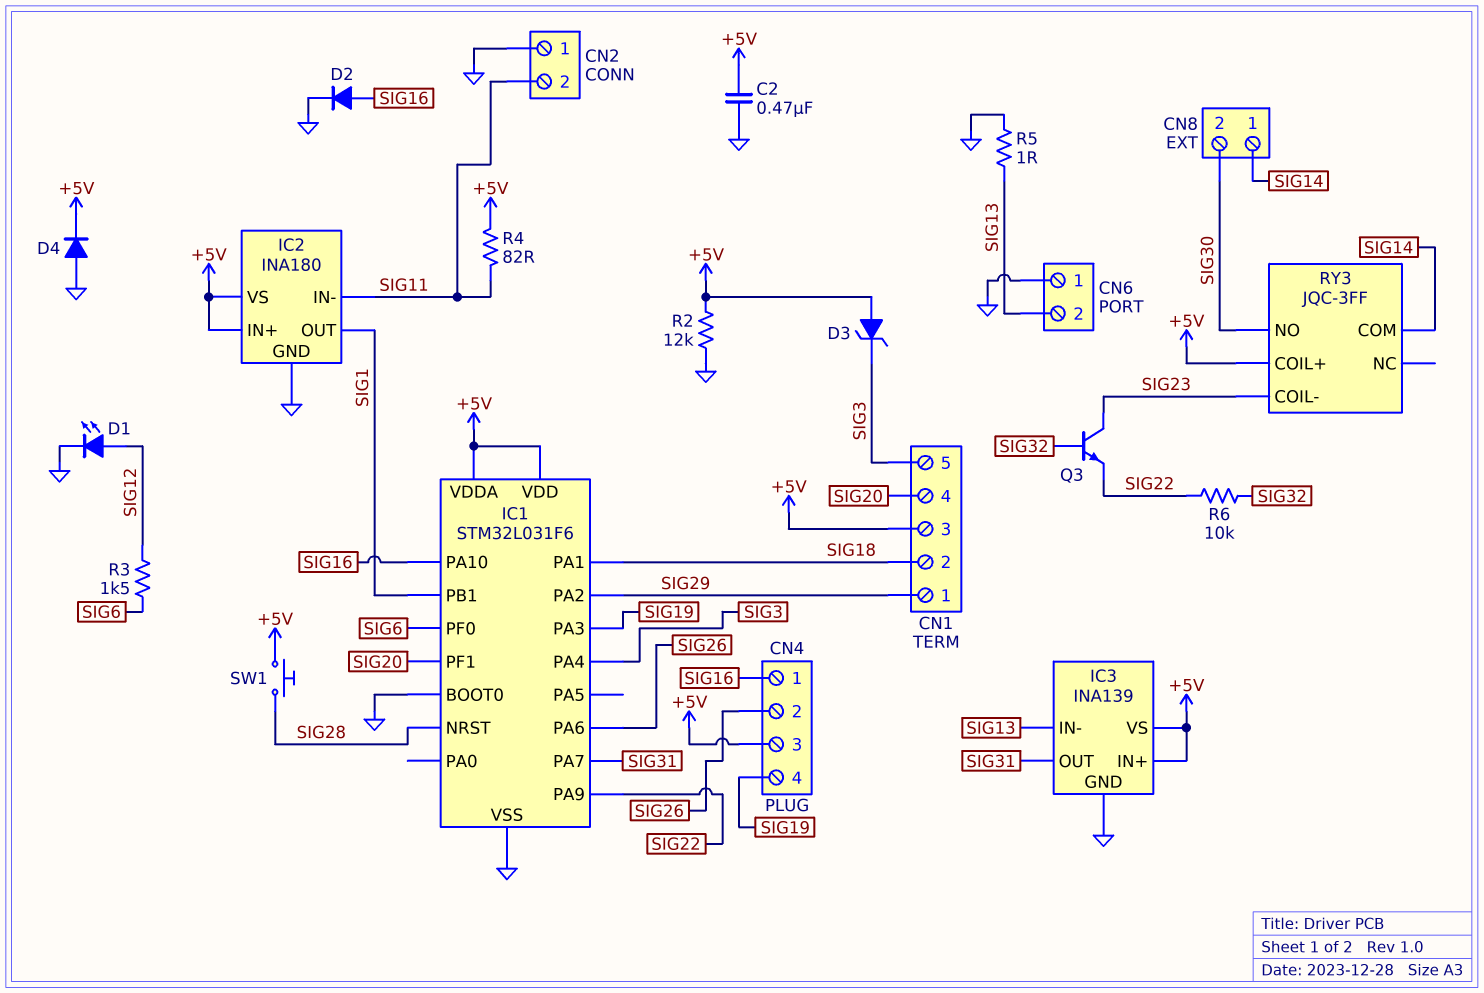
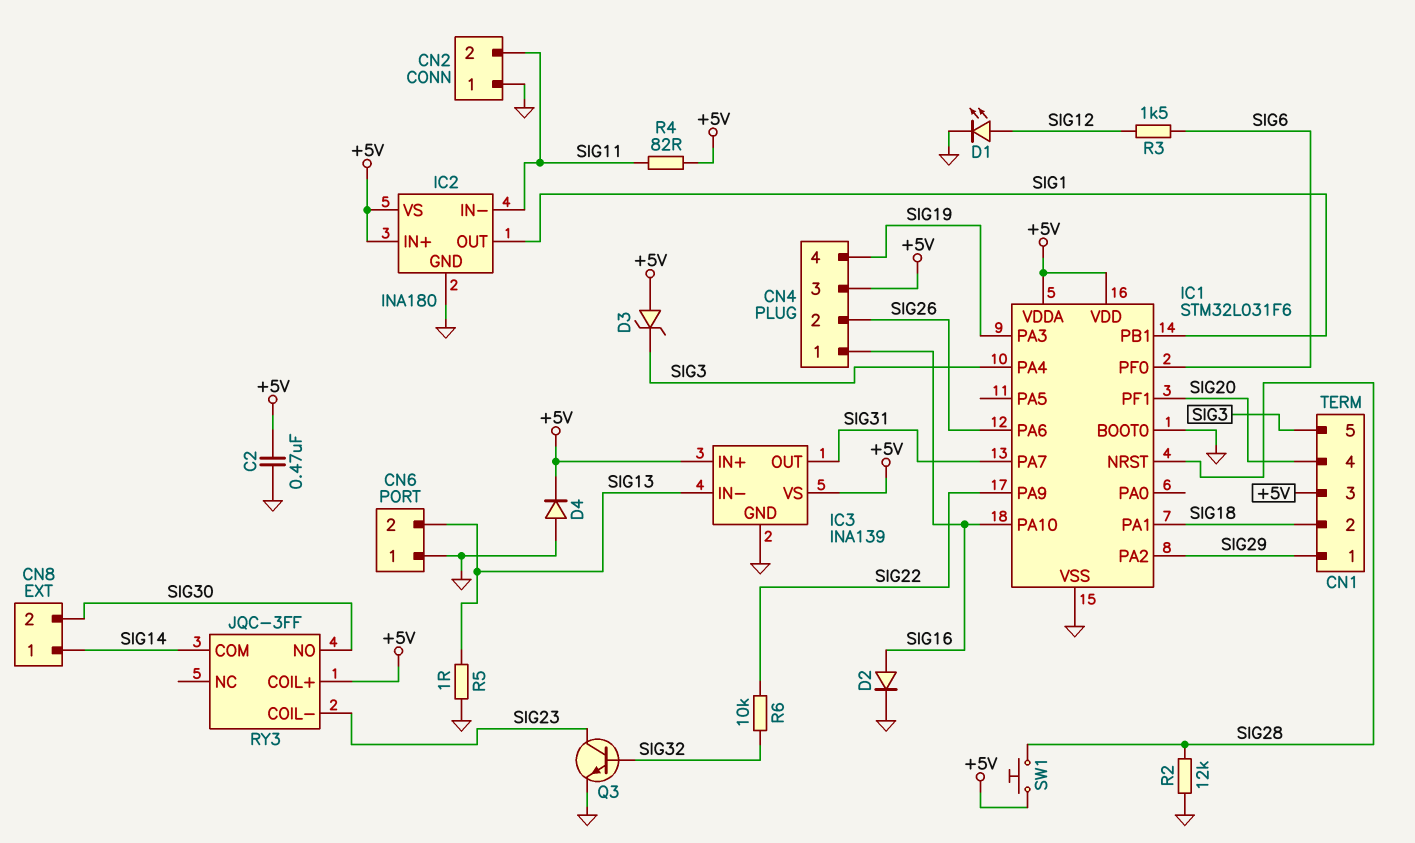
Q3: NPN (B SIG32, C SIG23, E SIG22) -> NPN (B SIG32, C SIG23, E GND)
R2: 12k (+5V, GND) -> 12k (GND, SIG28)

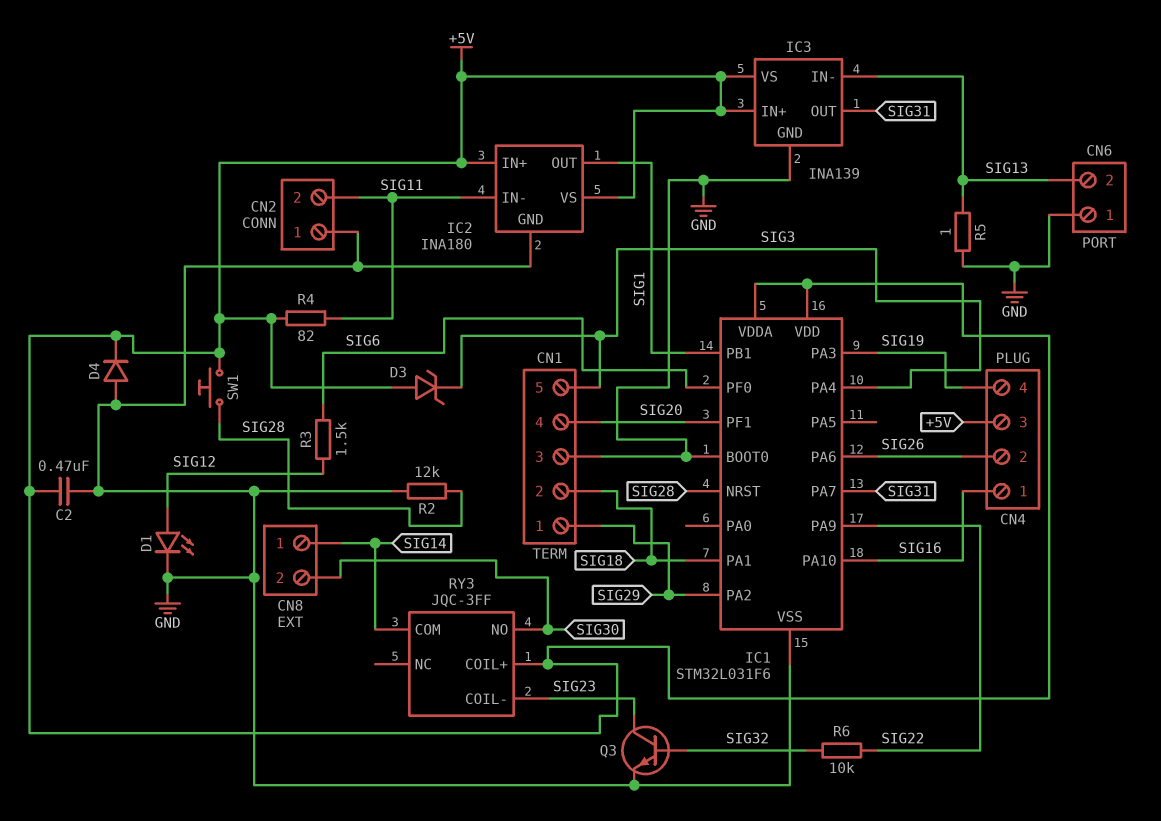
CN1 pin 3: +5V -> GND
D2: diode (A SIG16, K GND) -> none

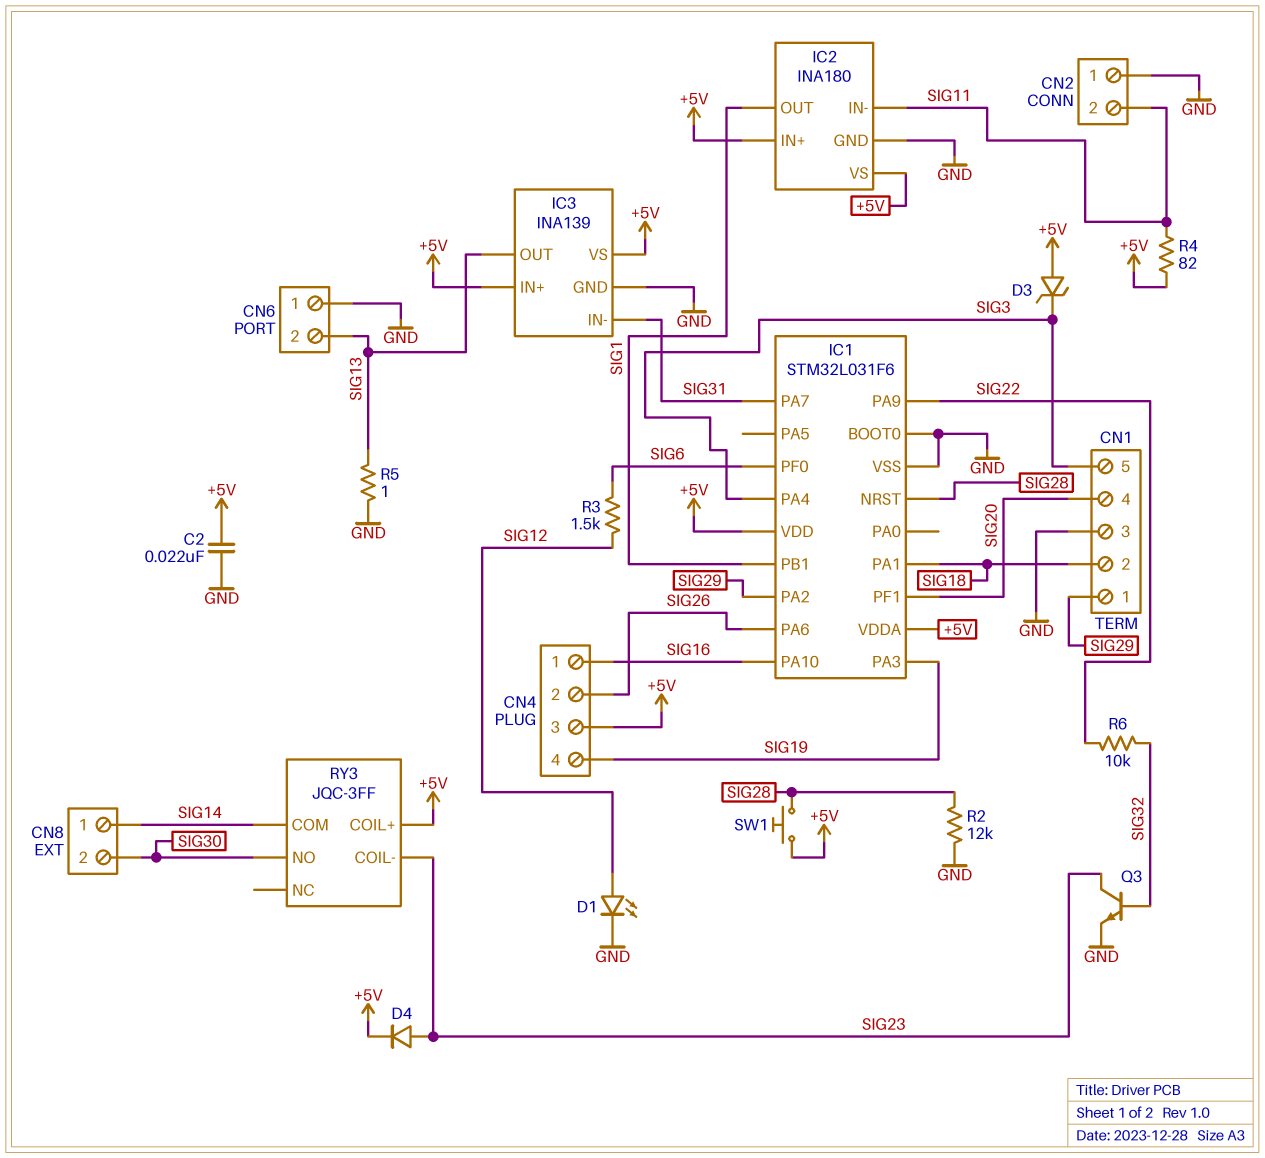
C2: 470nF (+5V, GND) -> 22nF (+5V, GND)
D4: diode (A GND, K +5V) -> diode (A SIG23, K +5V)
IC3 pin IN-: SIG13 -> SIG31
IC3 pin OUT: SIG31 -> SIG13

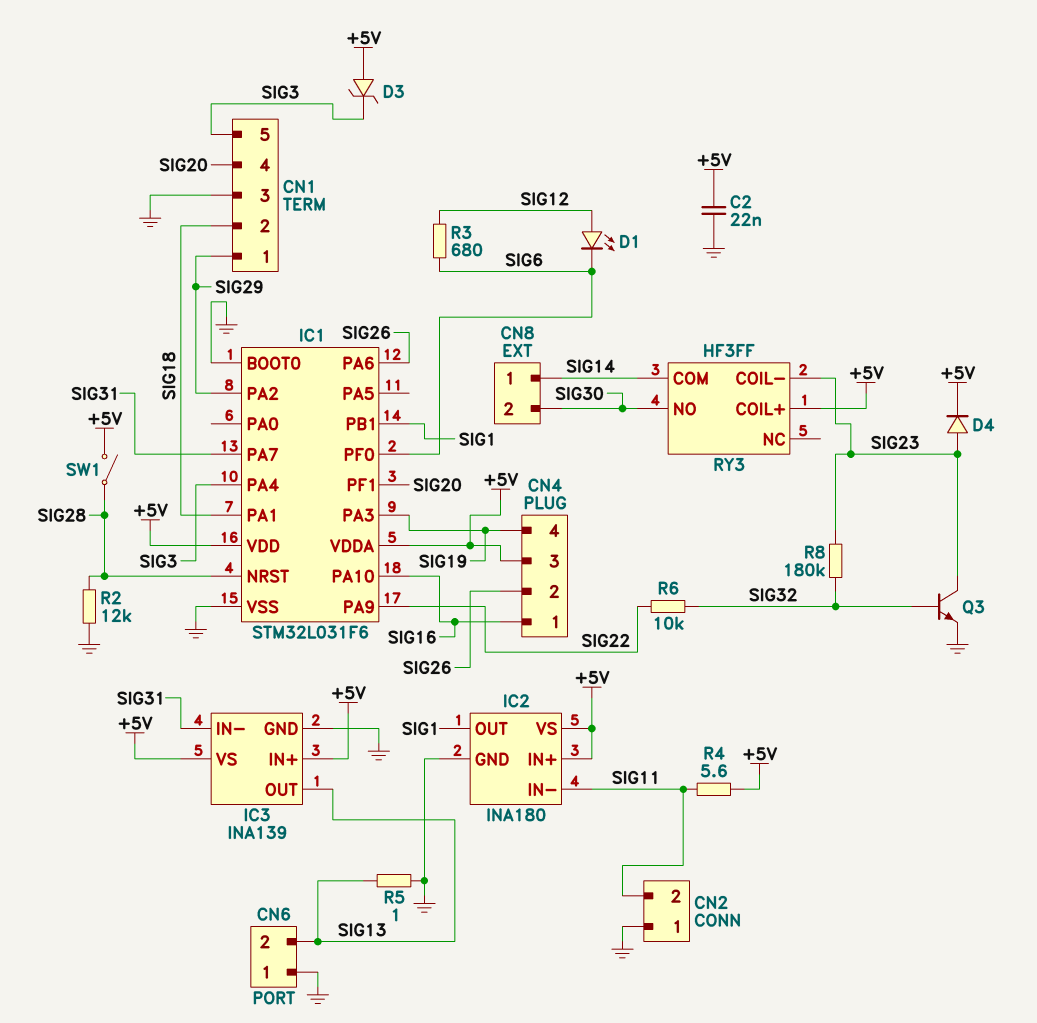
D1: LED (A SIG12, K GND) -> LED (A SIG12, K SIG6)
R3: 1.5k (SIG6, SIG12) -> 680 (SIG6, SIG12)
R4: 82 (+5V, SIG11) -> 5.6 (+5V, SIG11)
R8: none -> 180k (SIG23, SIG32)
RY3: JQC-3FF -> HF3FF
SW1: button (+5V, SIG28) -> switch (+5V, SIG28)

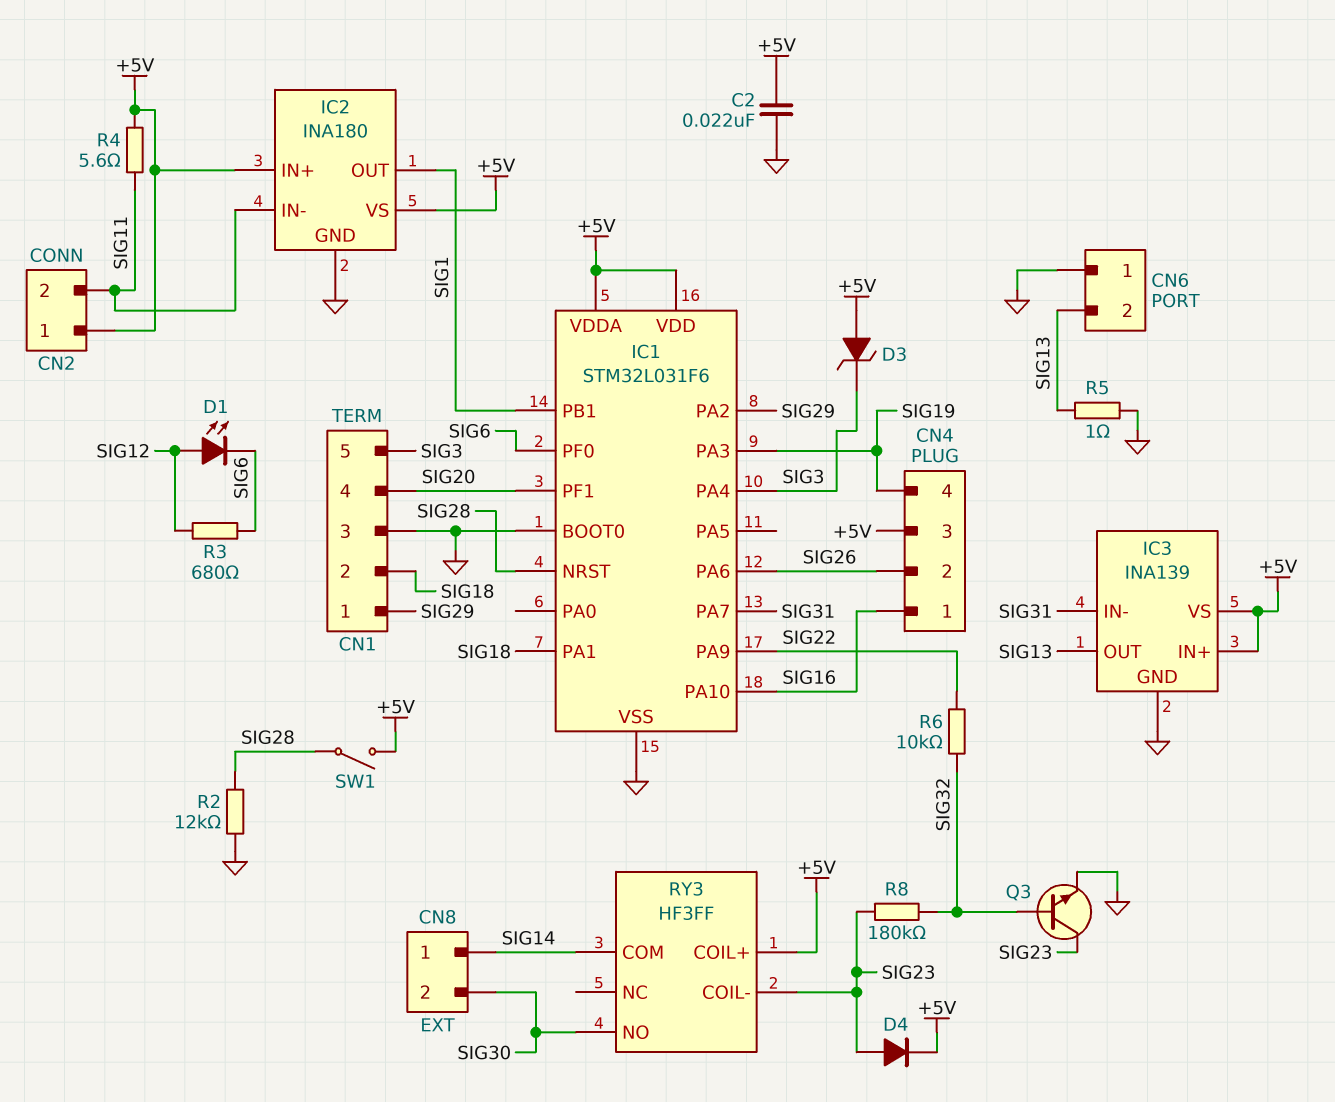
CN2 pin 1: GND -> +5V

